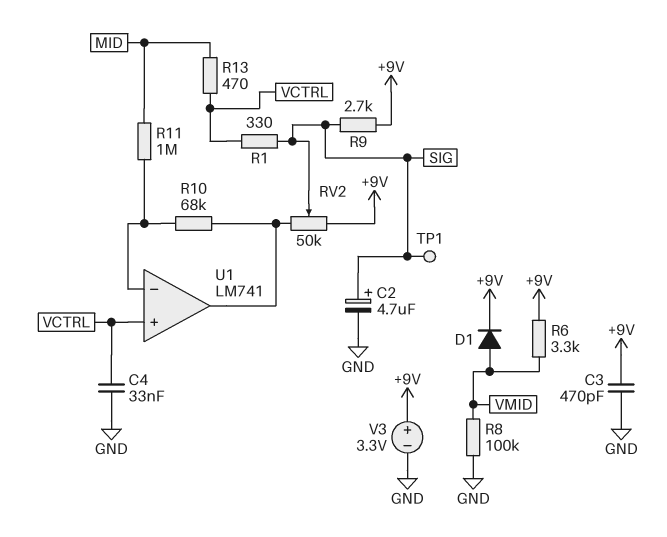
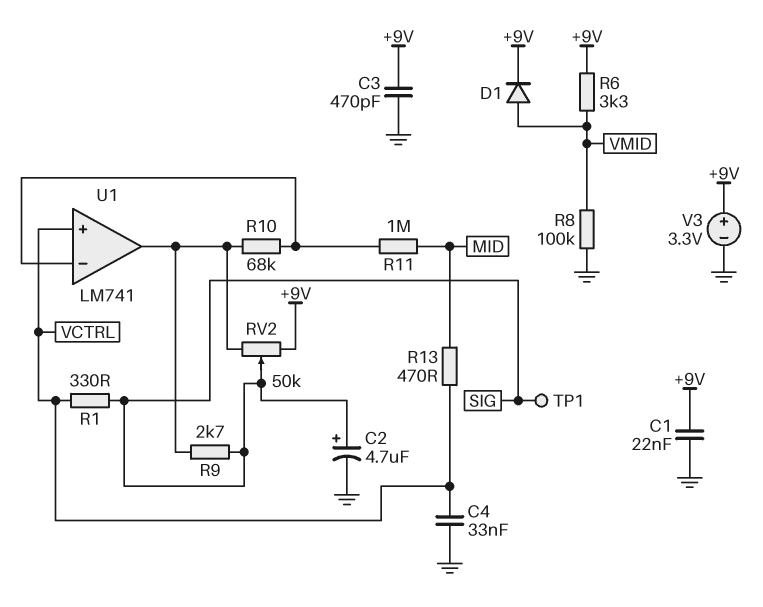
C1: none -> 22nF (+9V, GND)
R9: 2.7k (+9V, SIG) -> 2.7k (SIG, U1/out)

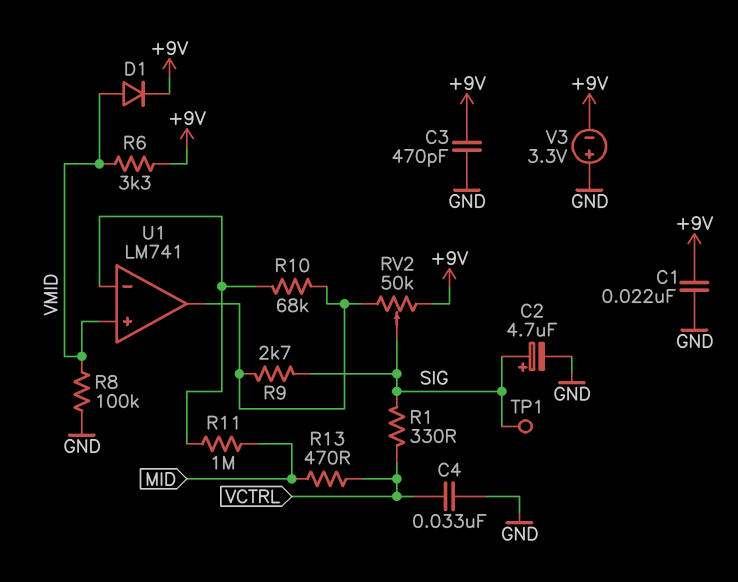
U1 pin in+: VCTRL -> VMID
V3: 3.3V (plus +9V, minus GND) -> 3.3V (plus GND, minus +9V)

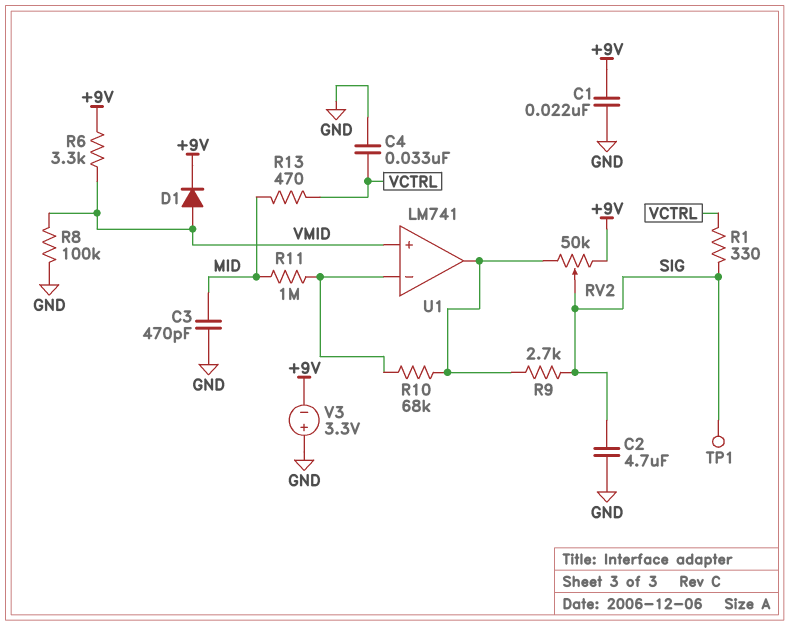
C2: 4.7uF (plus SIG, minus GND) -> 4.7uF (GND, SIG)
C3: 470pF (+9V, GND) -> 470pF (GND, MID)

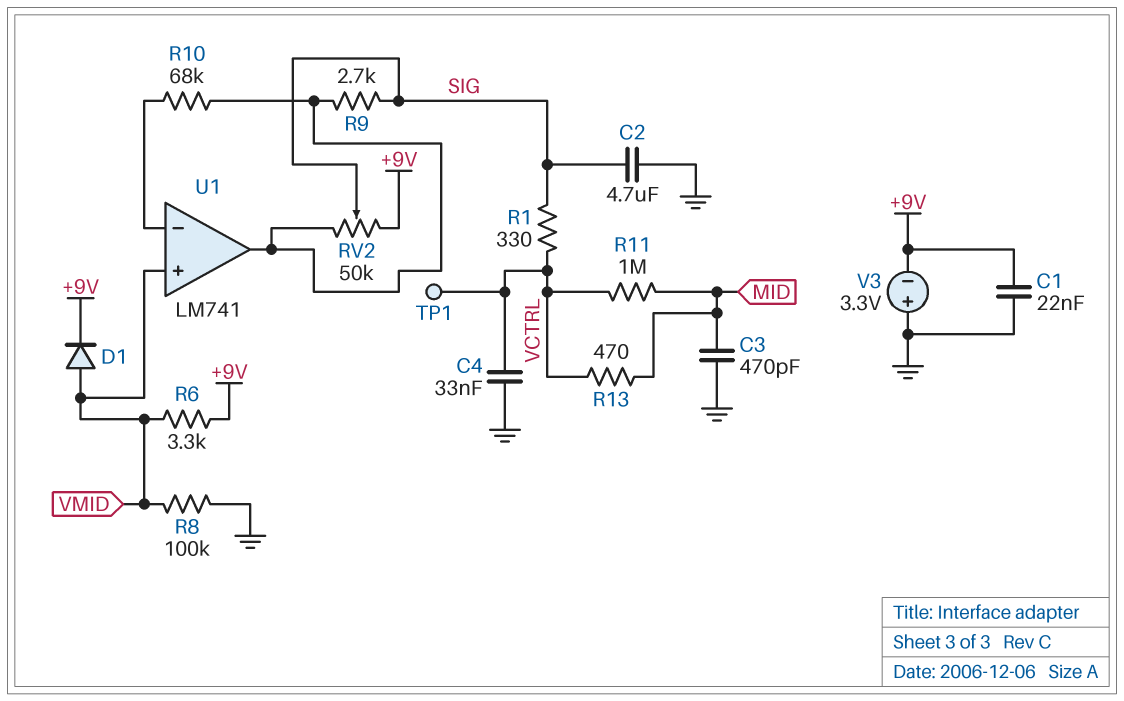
R11: 1M (MID, U1/in-) -> 1M (MID, VCTRL)
TP1: test point (SIG) -> test point (VCTRL)

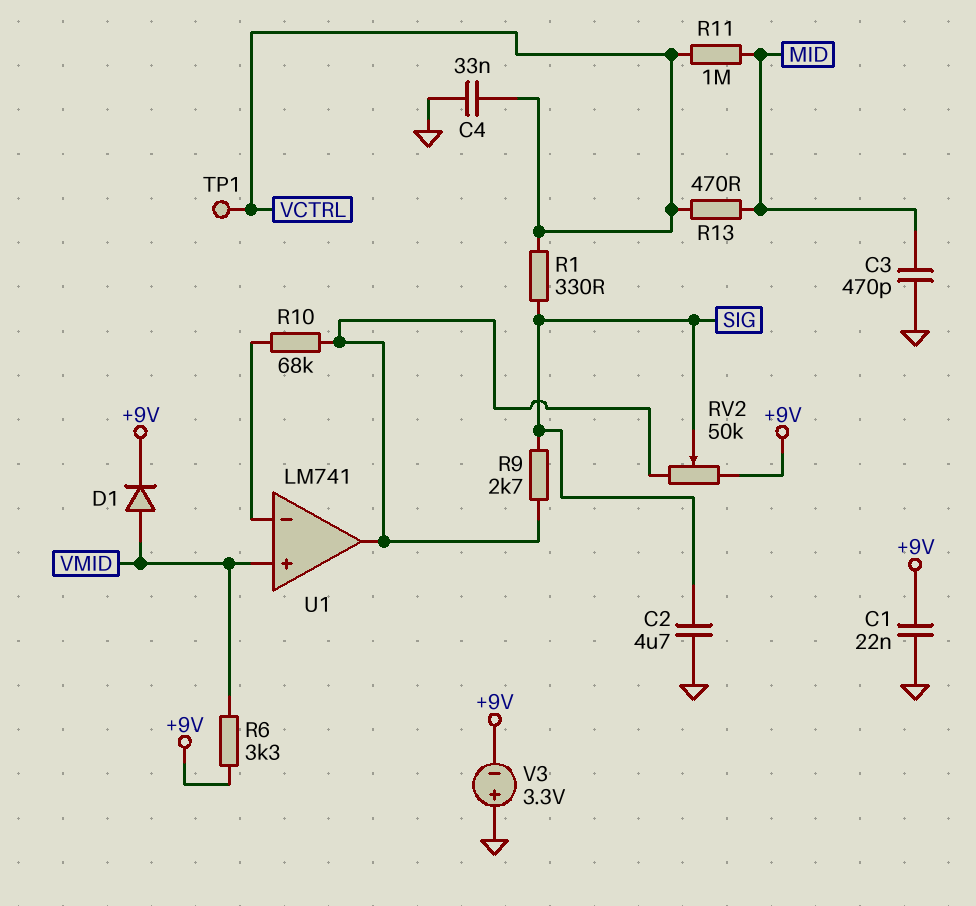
R8: 100k (GND, VMID) -> none

